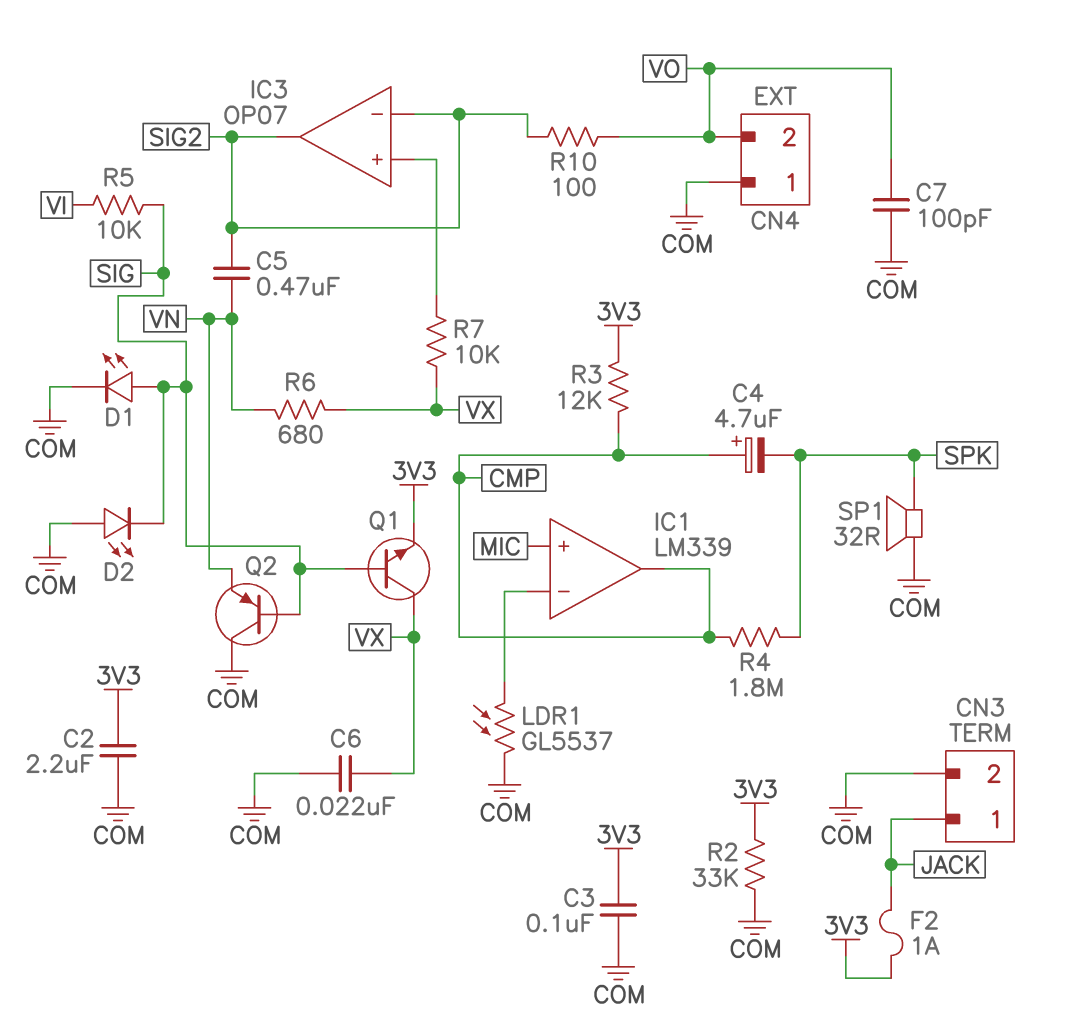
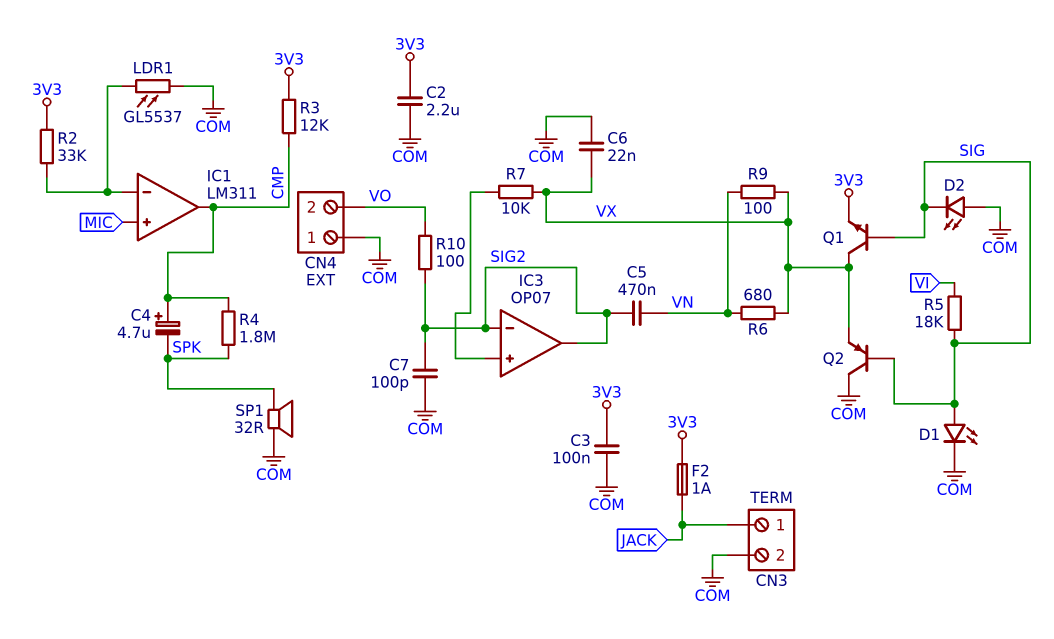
C7: 100pF (COM, VO) -> 100pF (COM, SIG2)
IC1: LM339 -> LM311
Q2: PNP (B SIG, C COM, E VN) -> PNP (B SIG, C COM, E VX)
R2: 33k (3V3, COM) -> 33k (3V3, IC1/in-)
R5: 10k (SIG, VI) -> 18k (SIG, VI)
R9: none -> 100 (VN, VX)

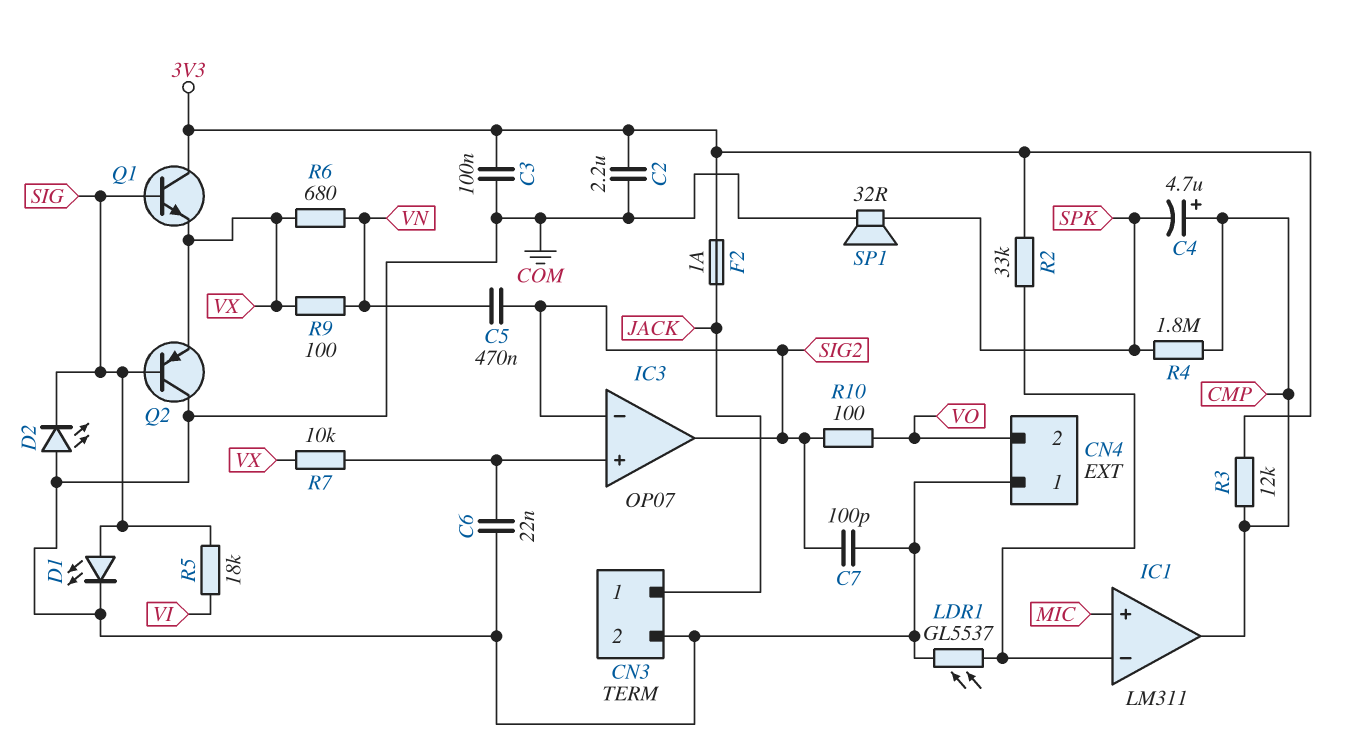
C6: 22nF (COM, VX) -> 22nF (COM, IC3/in+)
Q1: NPN (B SIG, C VX, E 3V3) -> NPN (B SIG, C 3V3, E VX)

